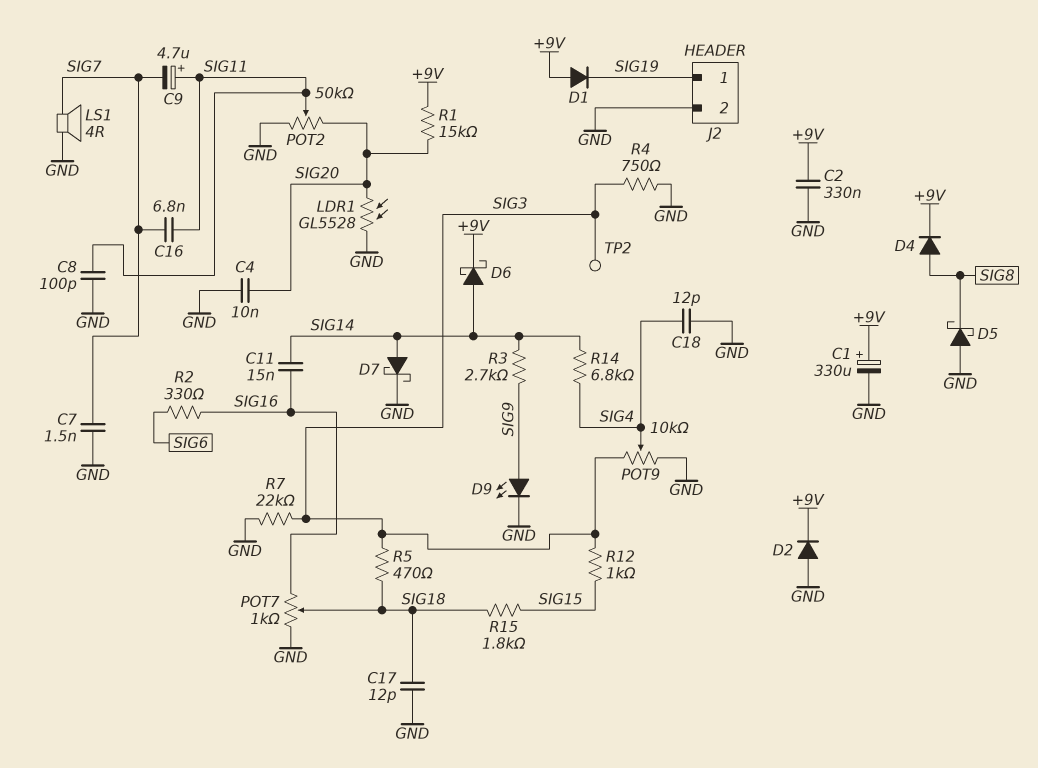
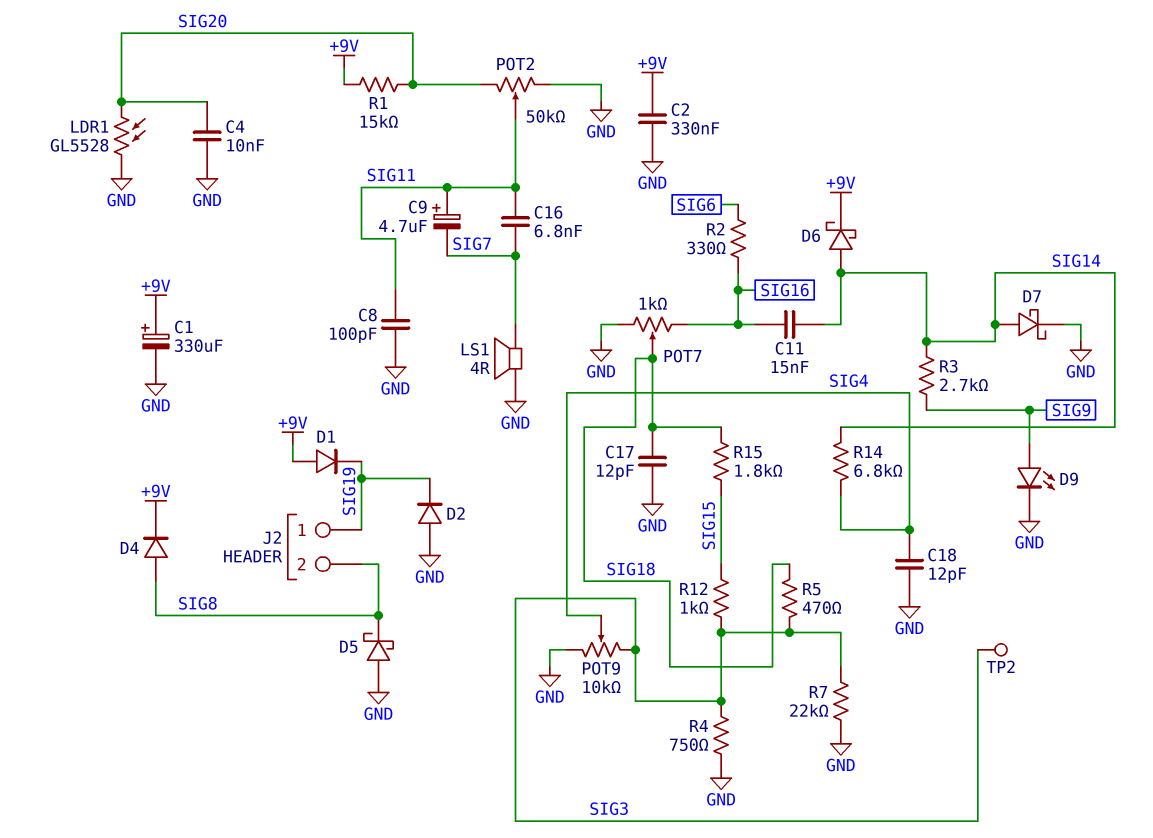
C7: 1.5nF (GND, SIG7) -> none
D2: diode (A GND, K +9V) -> diode (A GND, K SIG19)
J2 pin 2: GND -> SIG8

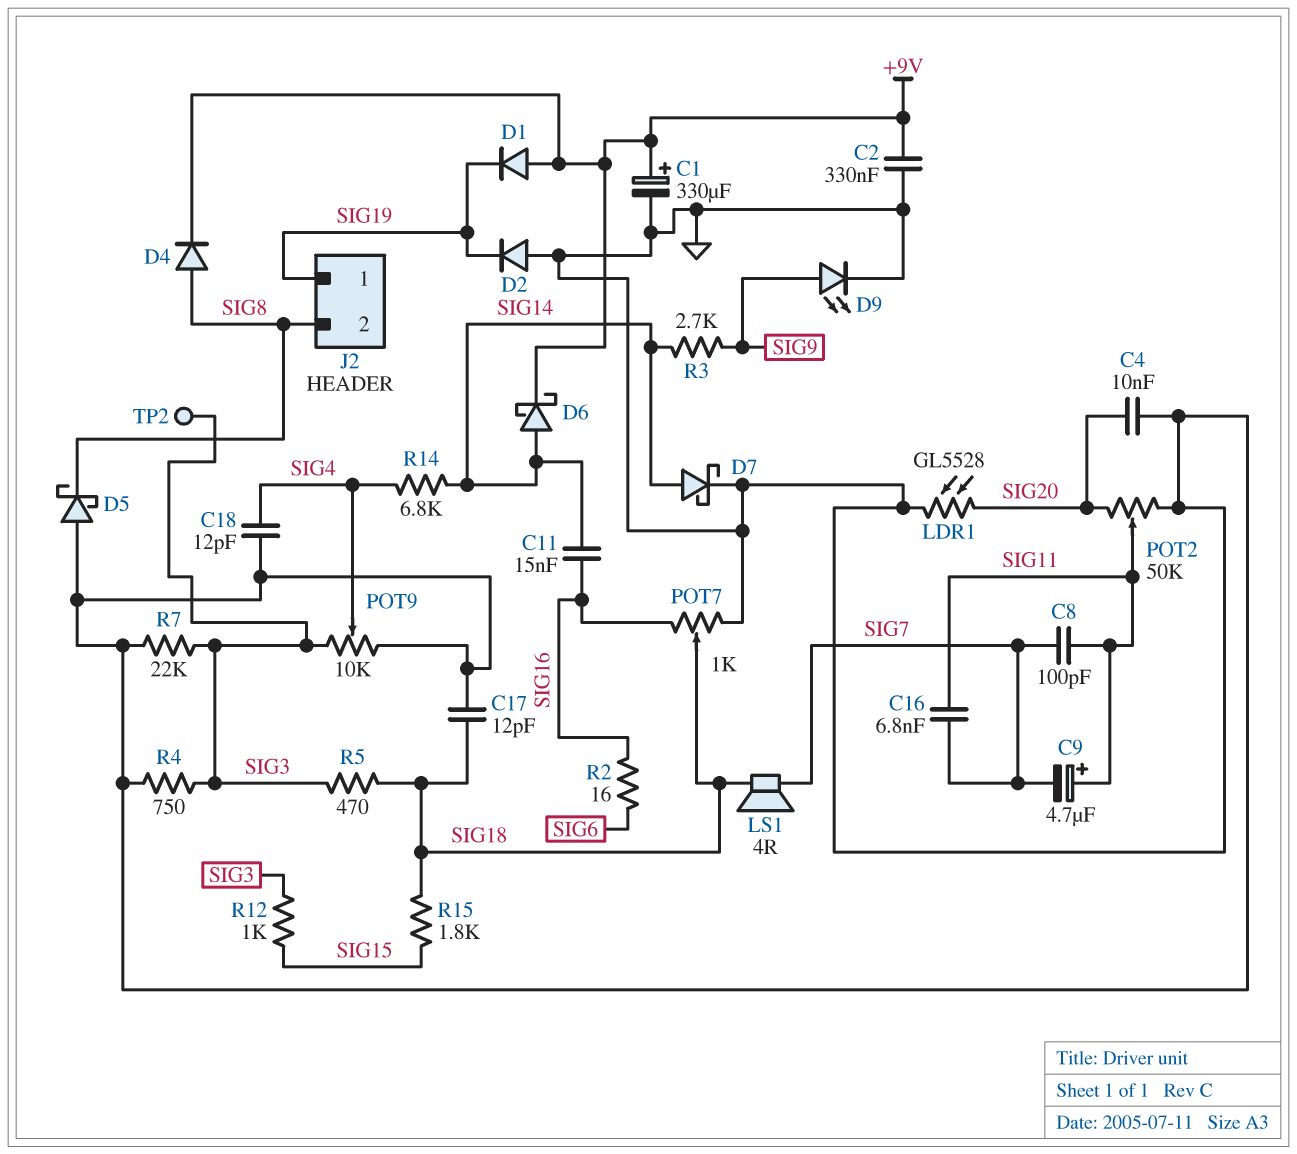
C8: 100pF (GND, SIG11) -> 100pF (SIG7, SIG11)
LS1: speaker 4R (GND, SIG7) -> speaker 4R (SIG7, SIG18)
R1: 15k (+9V, SIG20) -> none
R2: 330 (SIG6, SIG16) -> 16 (SIG6, SIG16)

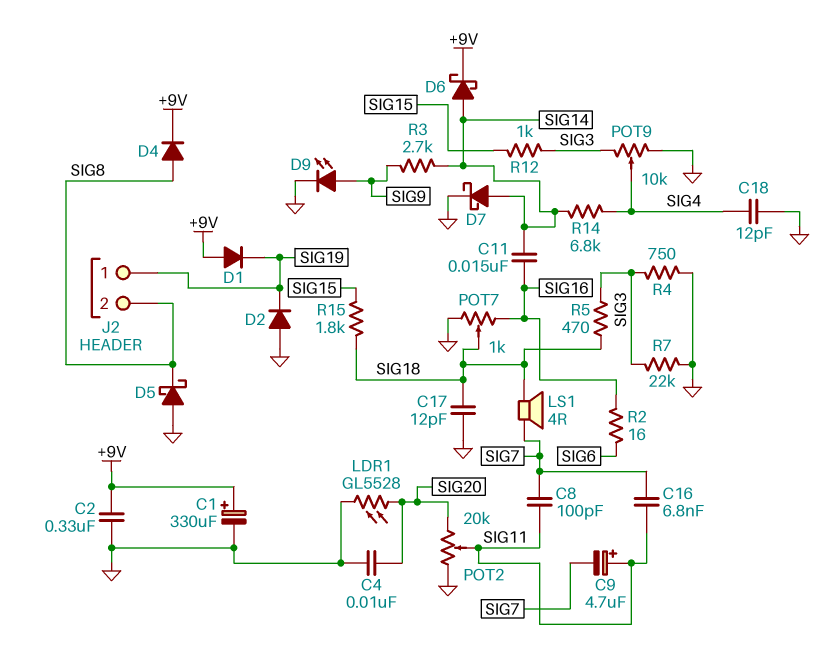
POT2: 50k (GND, SIG20, wiper SIG11) -> 20k (GND, SIG20, wiper SIG11)
TP2: test point (SIG3) -> none

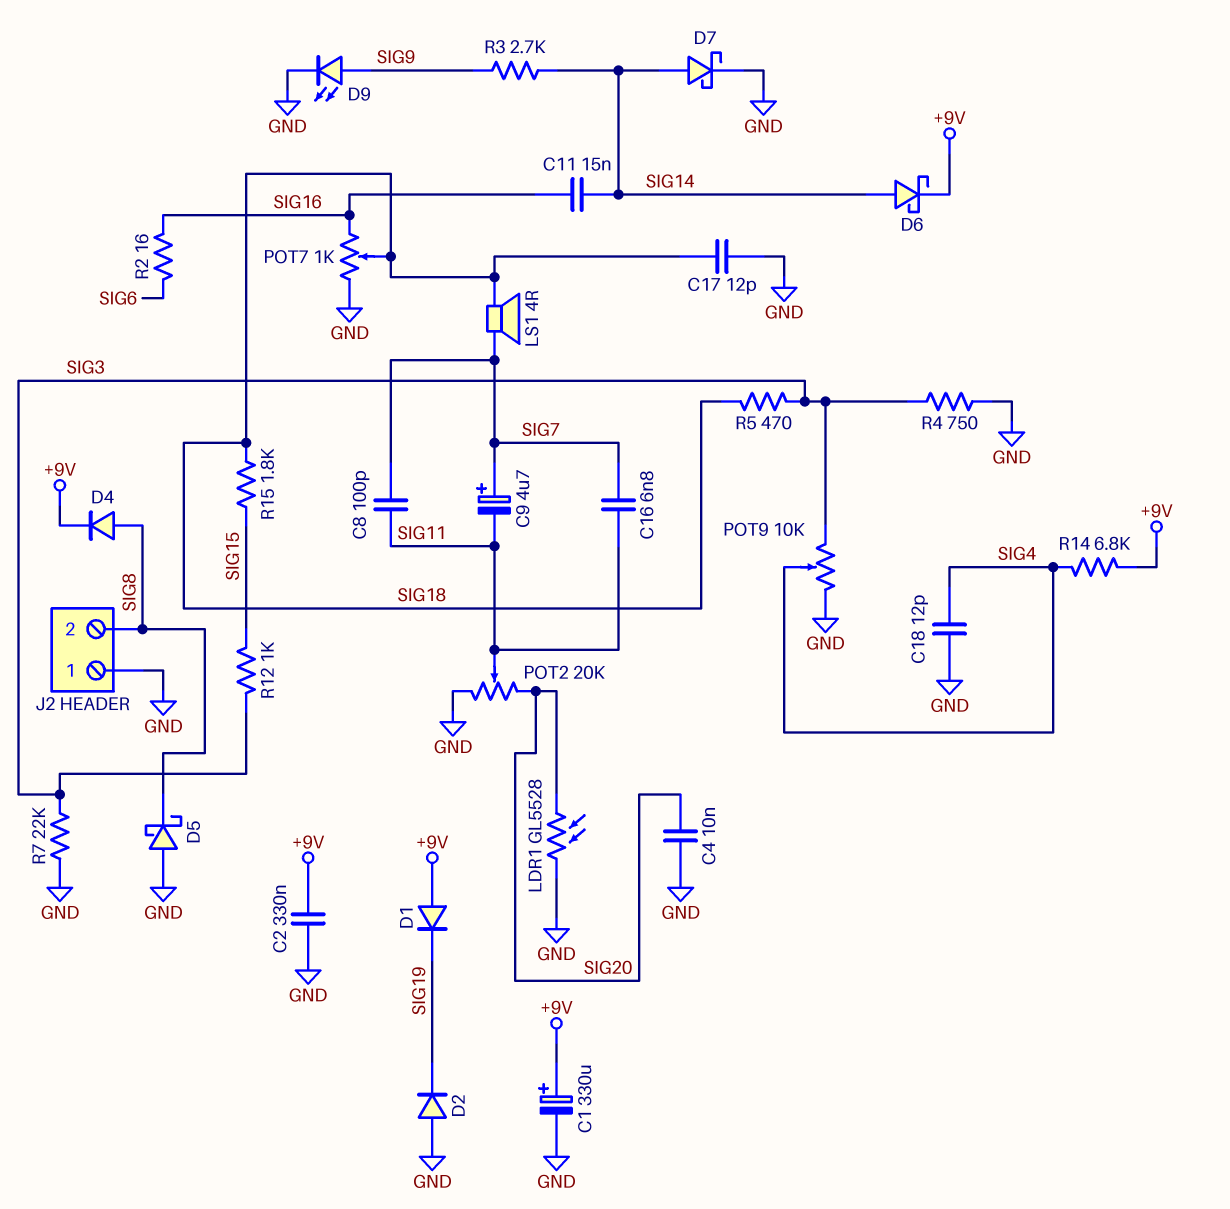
C9: 4.7uF (plus SIG11, minus SIG7) -> 4.7uF (plus SIG7, minus SIG11)
J2 pin 1: SIG19 -> GND
R14: 6.8k (SIG4, SIG14) -> 6.8k (+9V, SIG4)

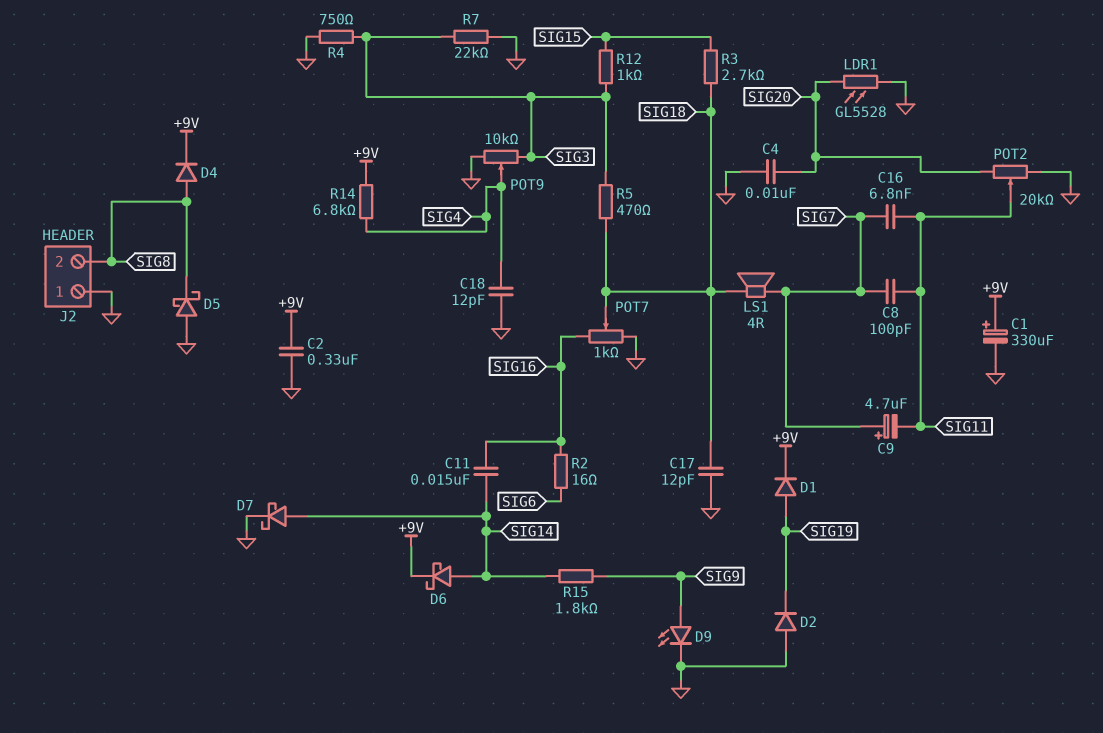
D1: diode (A +9V, K SIG19) -> diode (A SIG19, K +9V)
R3: 2.7k (SIG9, SIG14) -> 2.7k (SIG15, SIG18)
R15: 1.8k (SIG15, SIG18) -> 1.8k (SIG9, SIG14)

